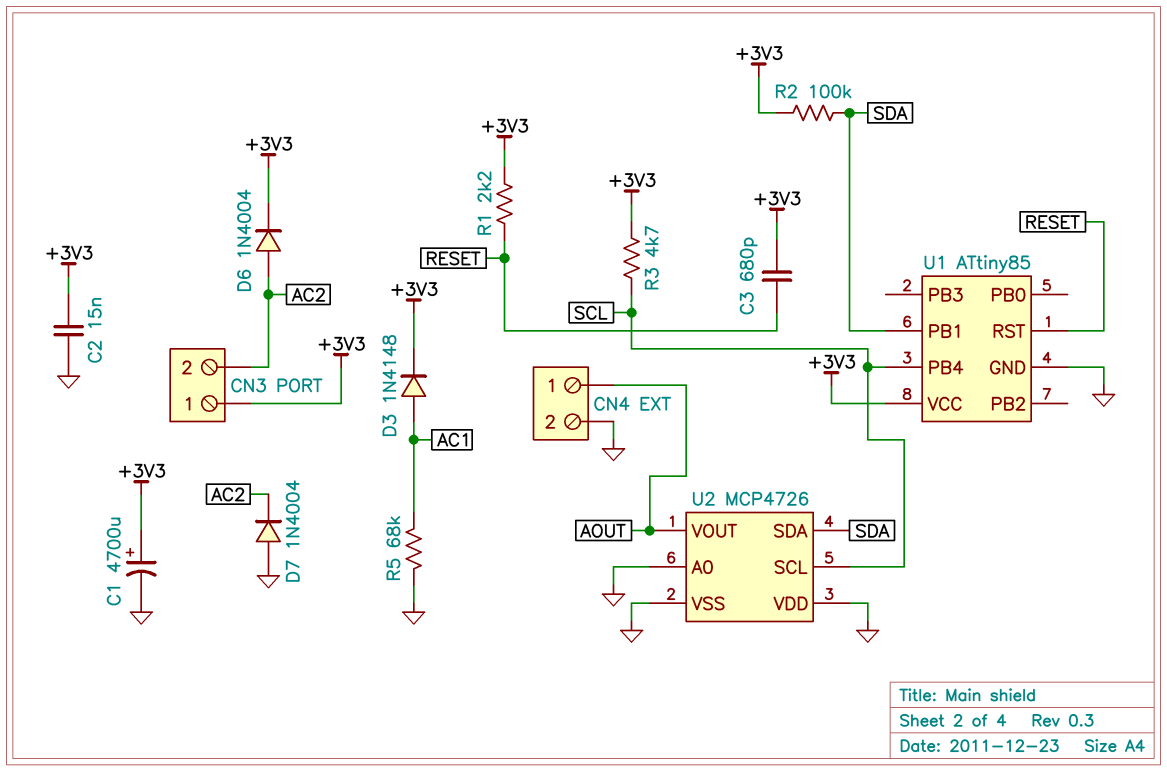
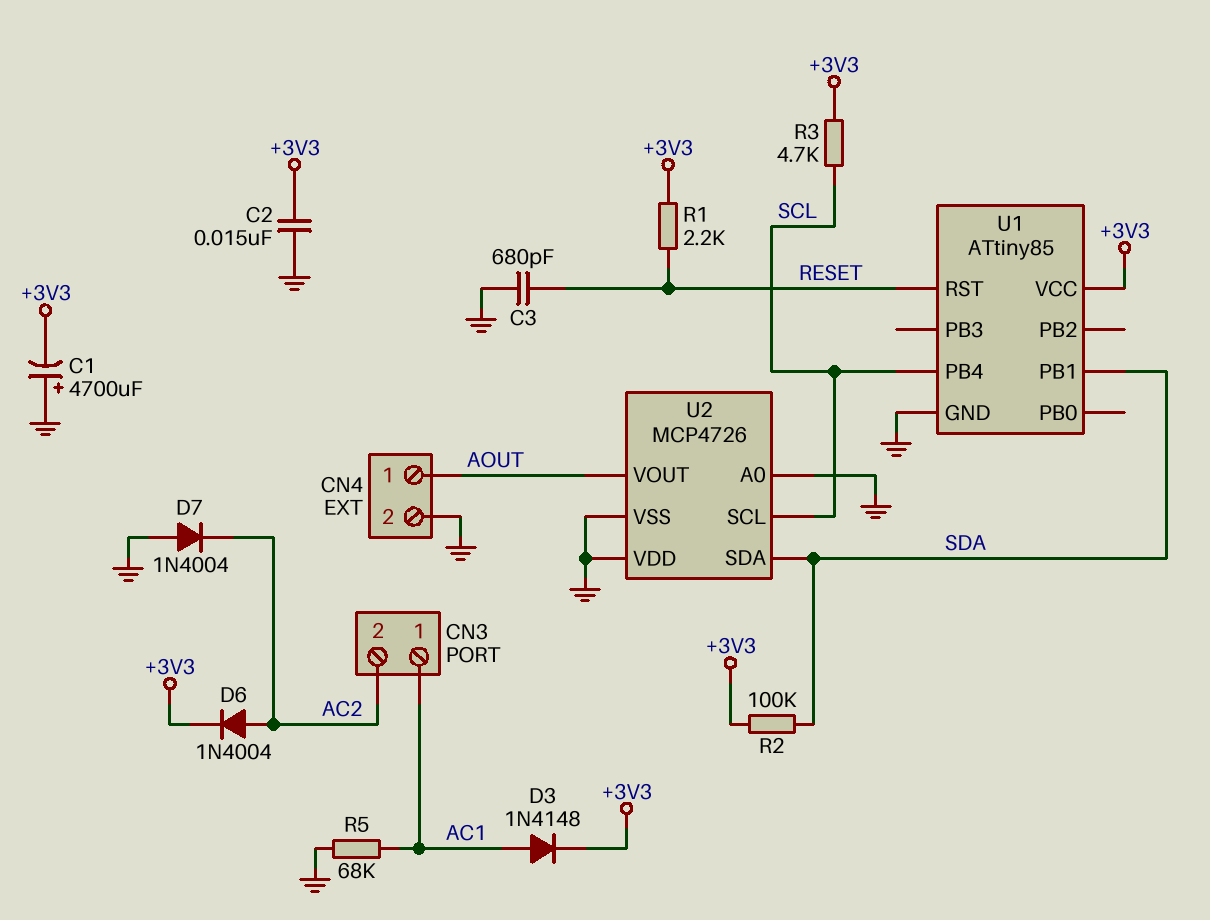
C1: 4700uF (plus +3V3, minus GND) -> 4700uF (plus GND, minus +3V3)
C3: 680pF (+3V3, RESET) -> 680pF (GND, RESET)
CN3 pin 1: +3V3 -> AC1

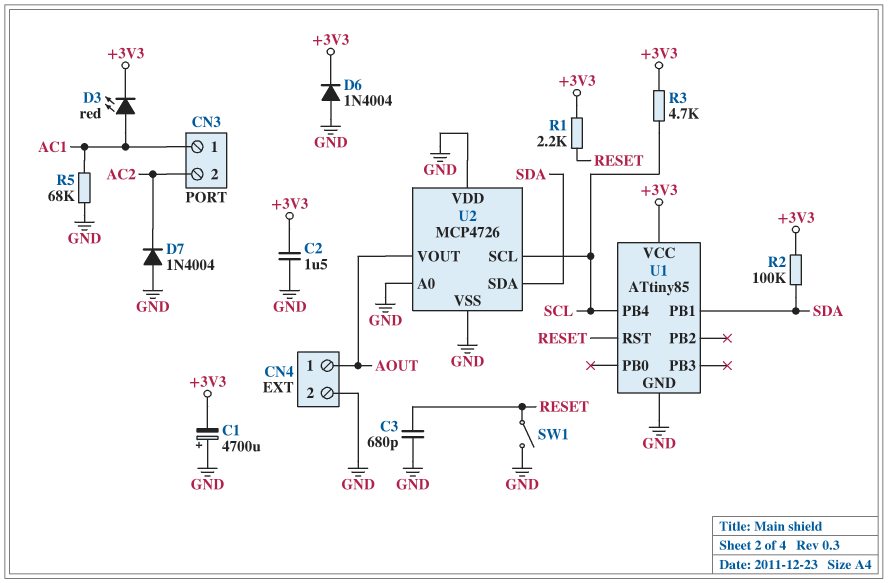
C2: 15nF (+3V3, GND) -> 1.5uF (+3V3, GND)
D3: diode 1N4148 (A AC1, K +3V3) -> LED red (A AC1, K +3V3)
D6: diode 1N4004 (A AC2, K +3V3) -> diode 1N4004 (A GND, K +3V3)
SW1: none -> switch (GND, RESET)

